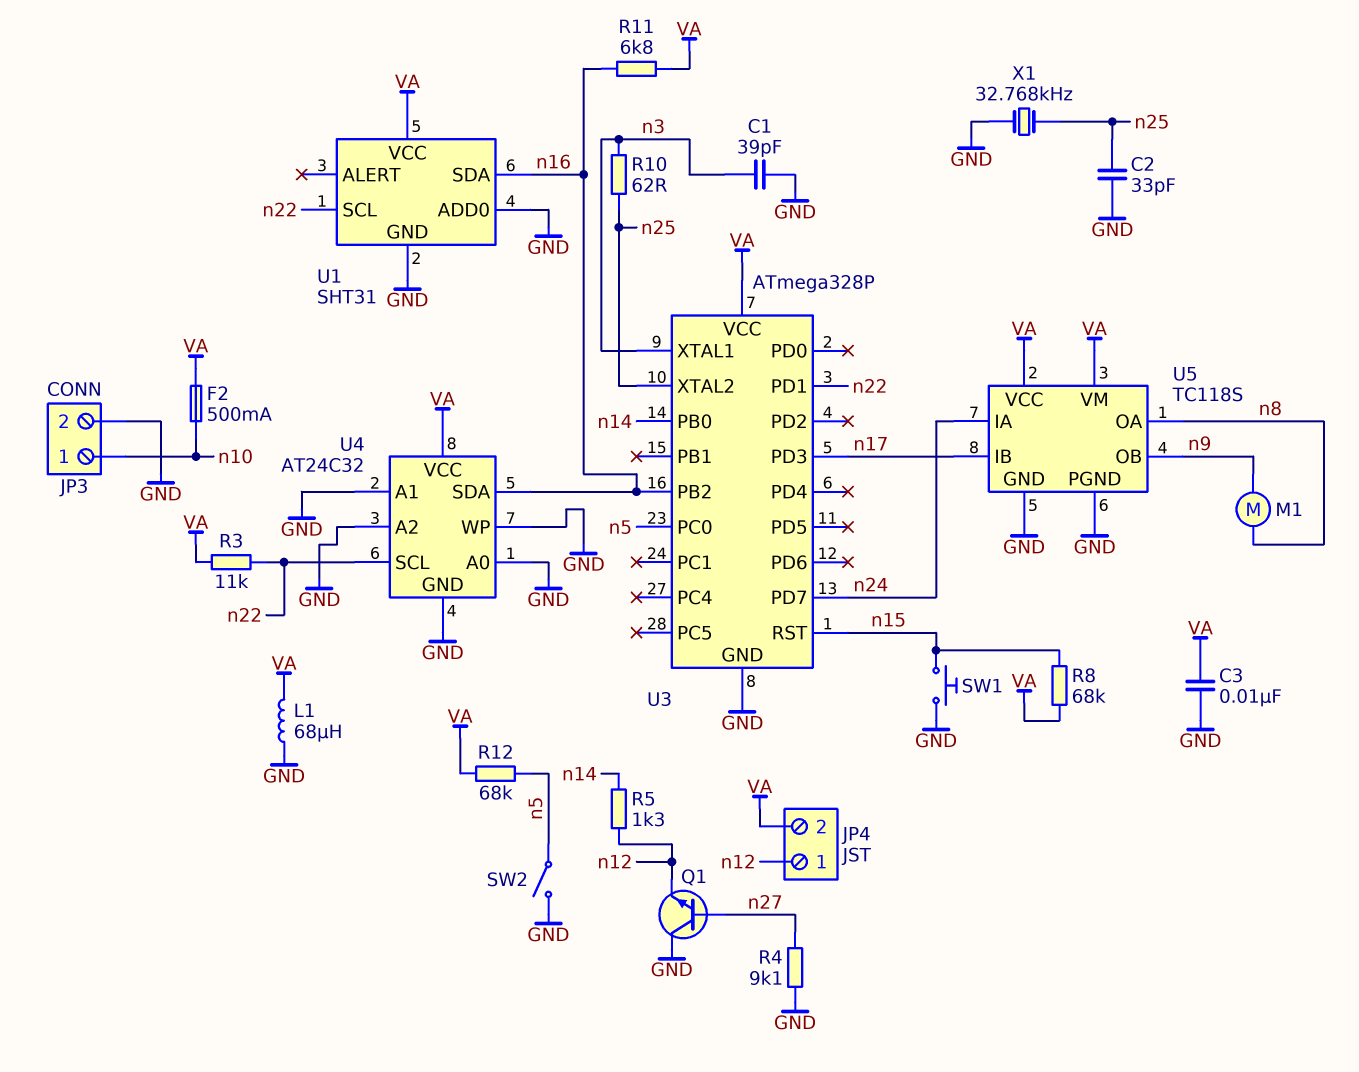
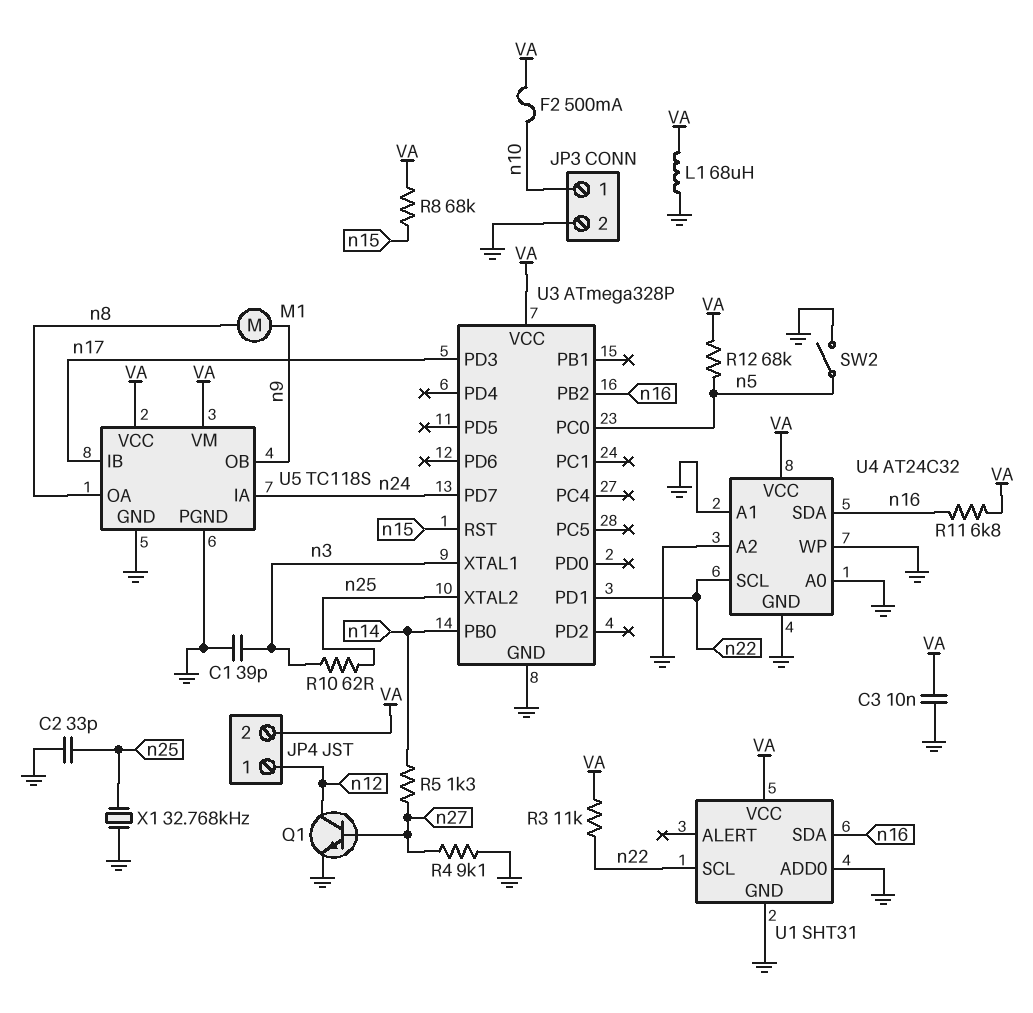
Q1: NPN (B n27, C GND, E n12) -> NPN (B n27, C n12, E GND)
R5: 1.3k (n12, n14) -> 1.3k (n14, n27)
SW1: button (GND, n15) -> none

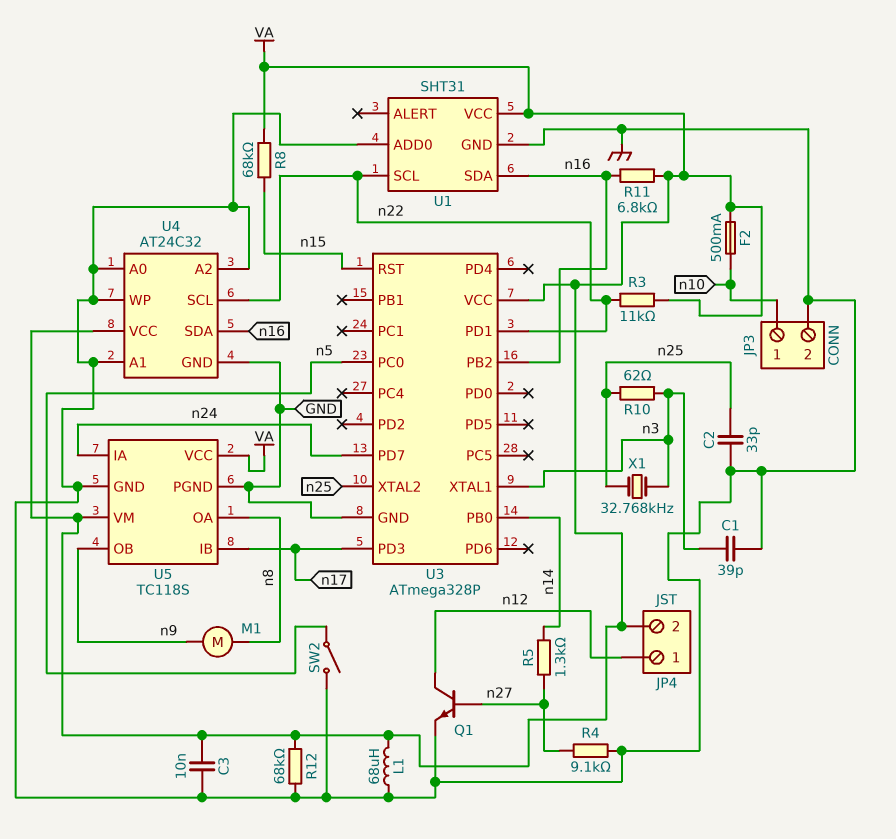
R12: 68k (VA, n5) -> 68k (GND, VA)
X1: 32.768kHz (GND, n25) -> 32.768kHz (n3, n25)

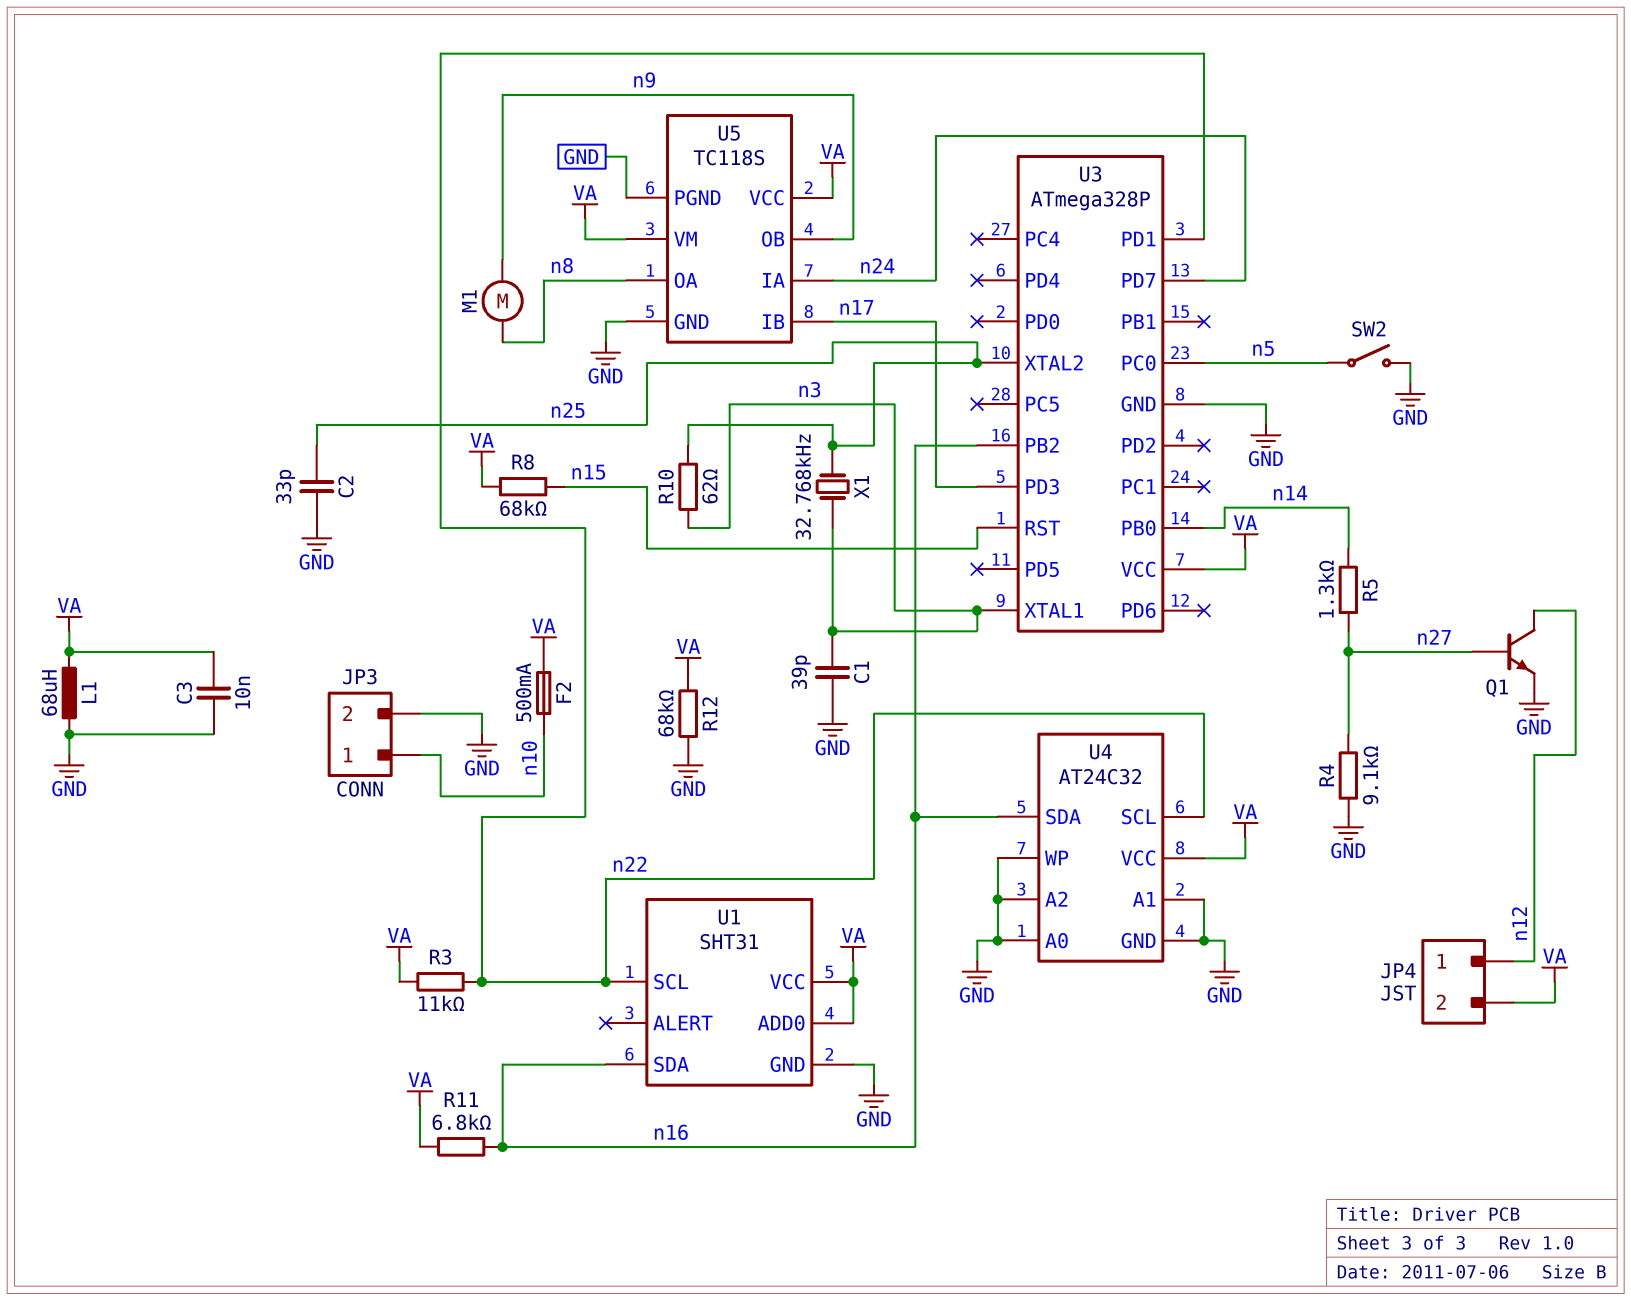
U1 pin ADD0: GND -> VA

